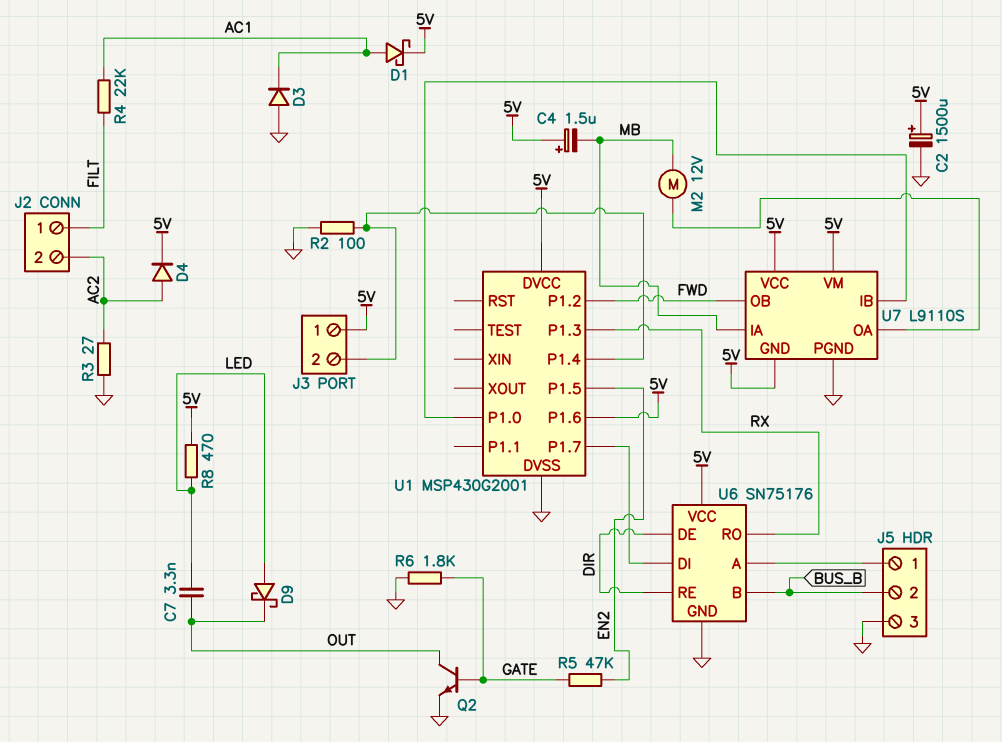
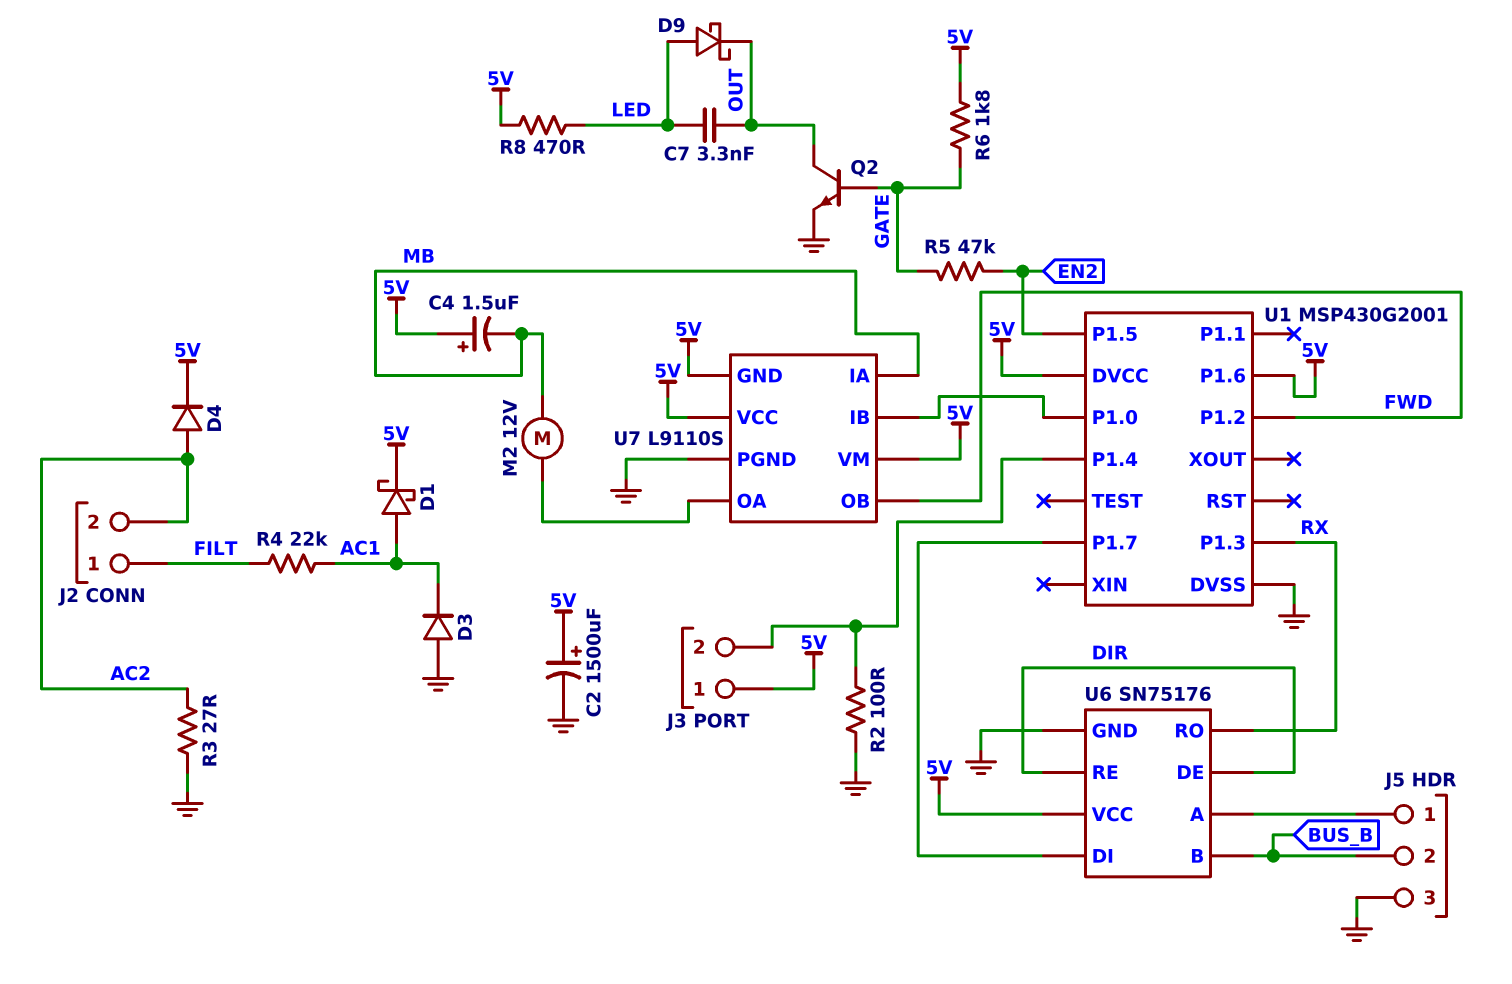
R6: 1.8k (GATE, GND) -> 1.8k (5V, GATE)

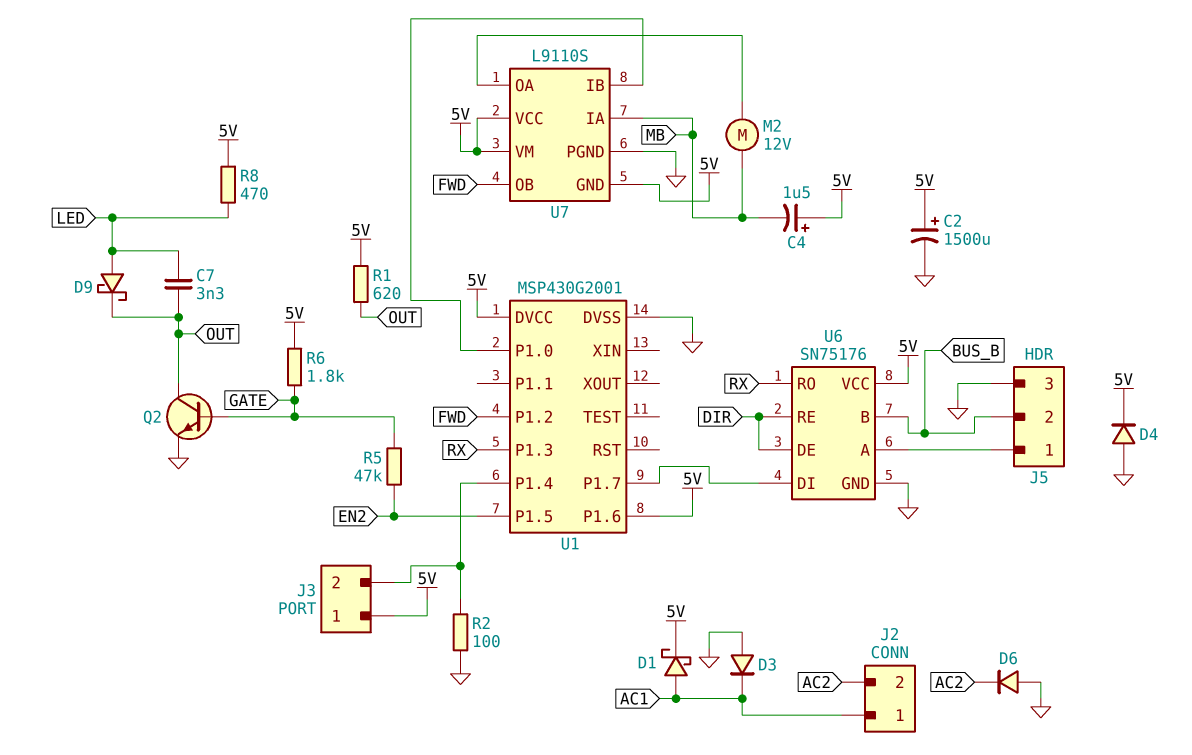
D4: diode (A AC2, K 5V) -> diode (A GND, K 5V)
D6: none -> diode (A GND, K AC2)
J2 pin 1: FILT -> AC1
R1: none -> 620 (5V, OUT)
R3: 27 (AC2, GND) -> none
R4: 22k (AC1, FILT) -> none

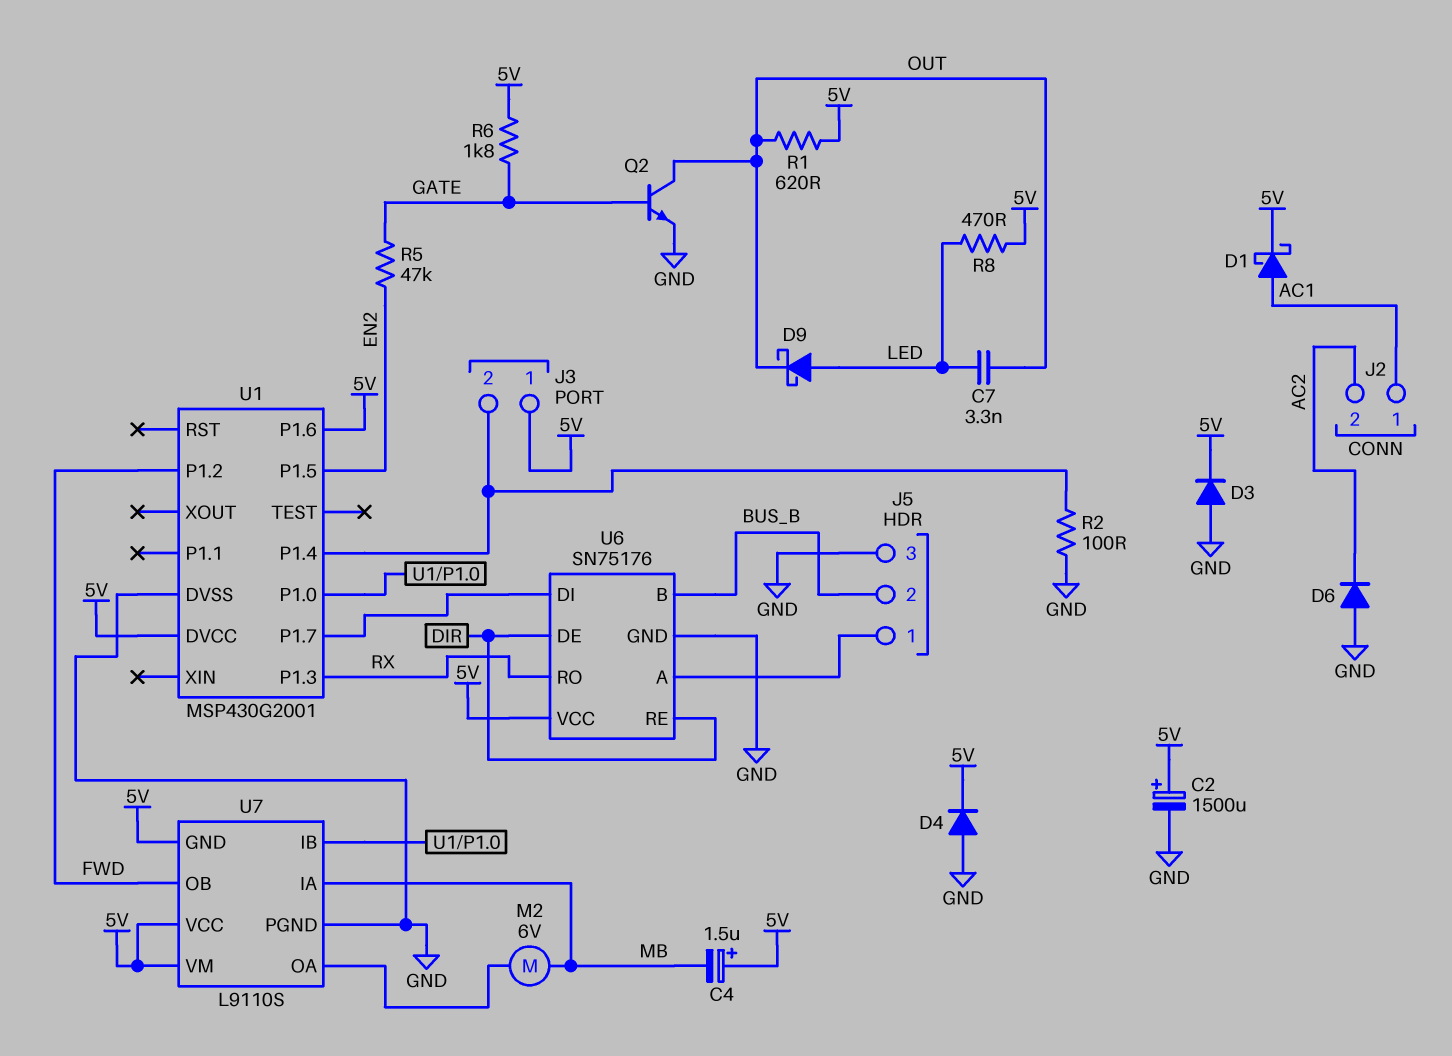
D3: diode (A GND, K AC1) -> diode (A GND, K 5V)
M2: motor 12V (MB, U7/OA) -> motor 6V (MB, U7/OA)

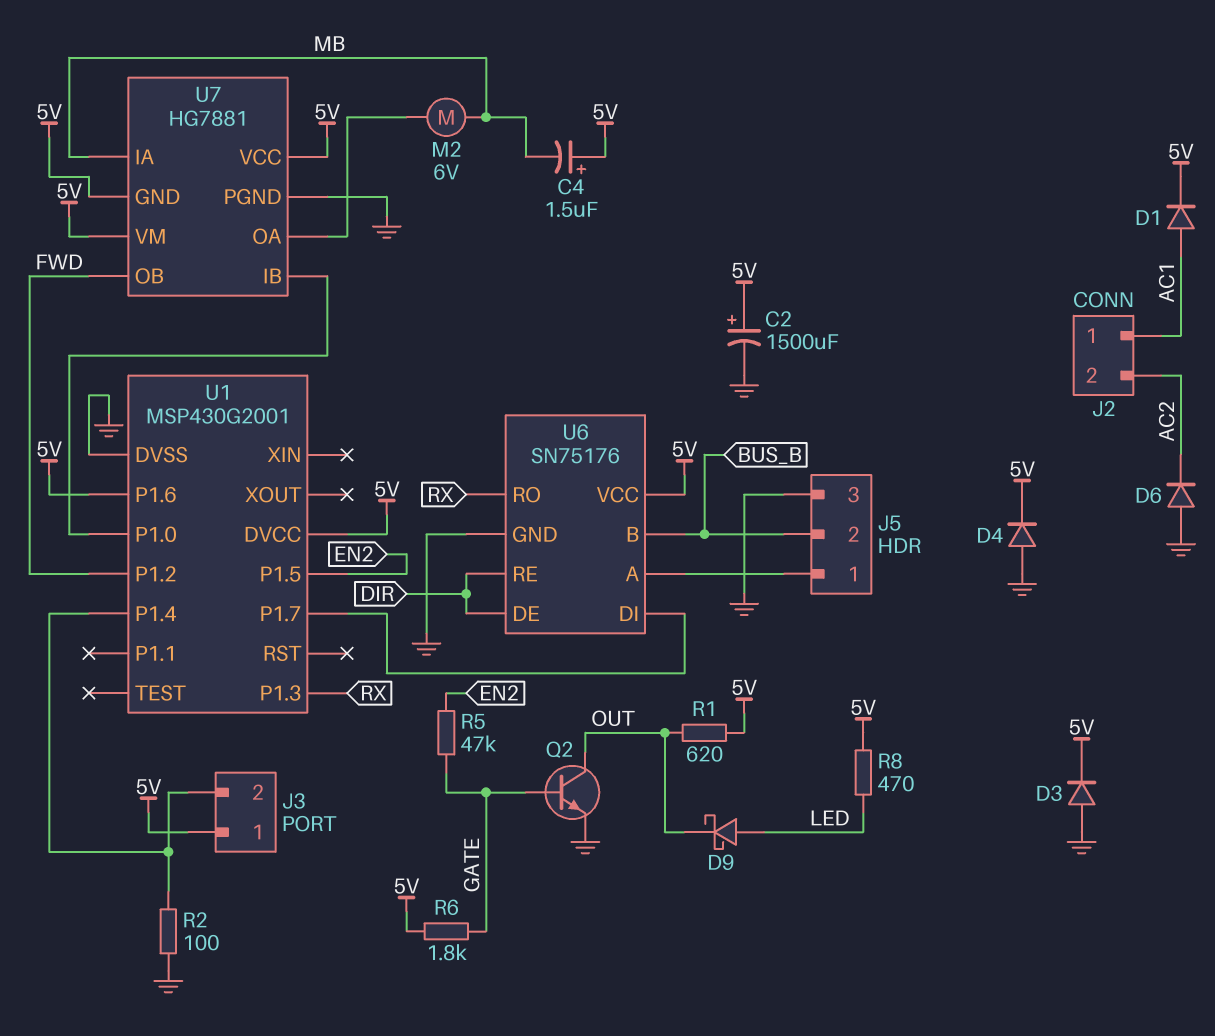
C7: 3.3nF (LED, OUT) -> none
D1: schottky (A AC1, K 5V) -> diode (A AC1, K 5V)
U7: L9110S -> HG7881

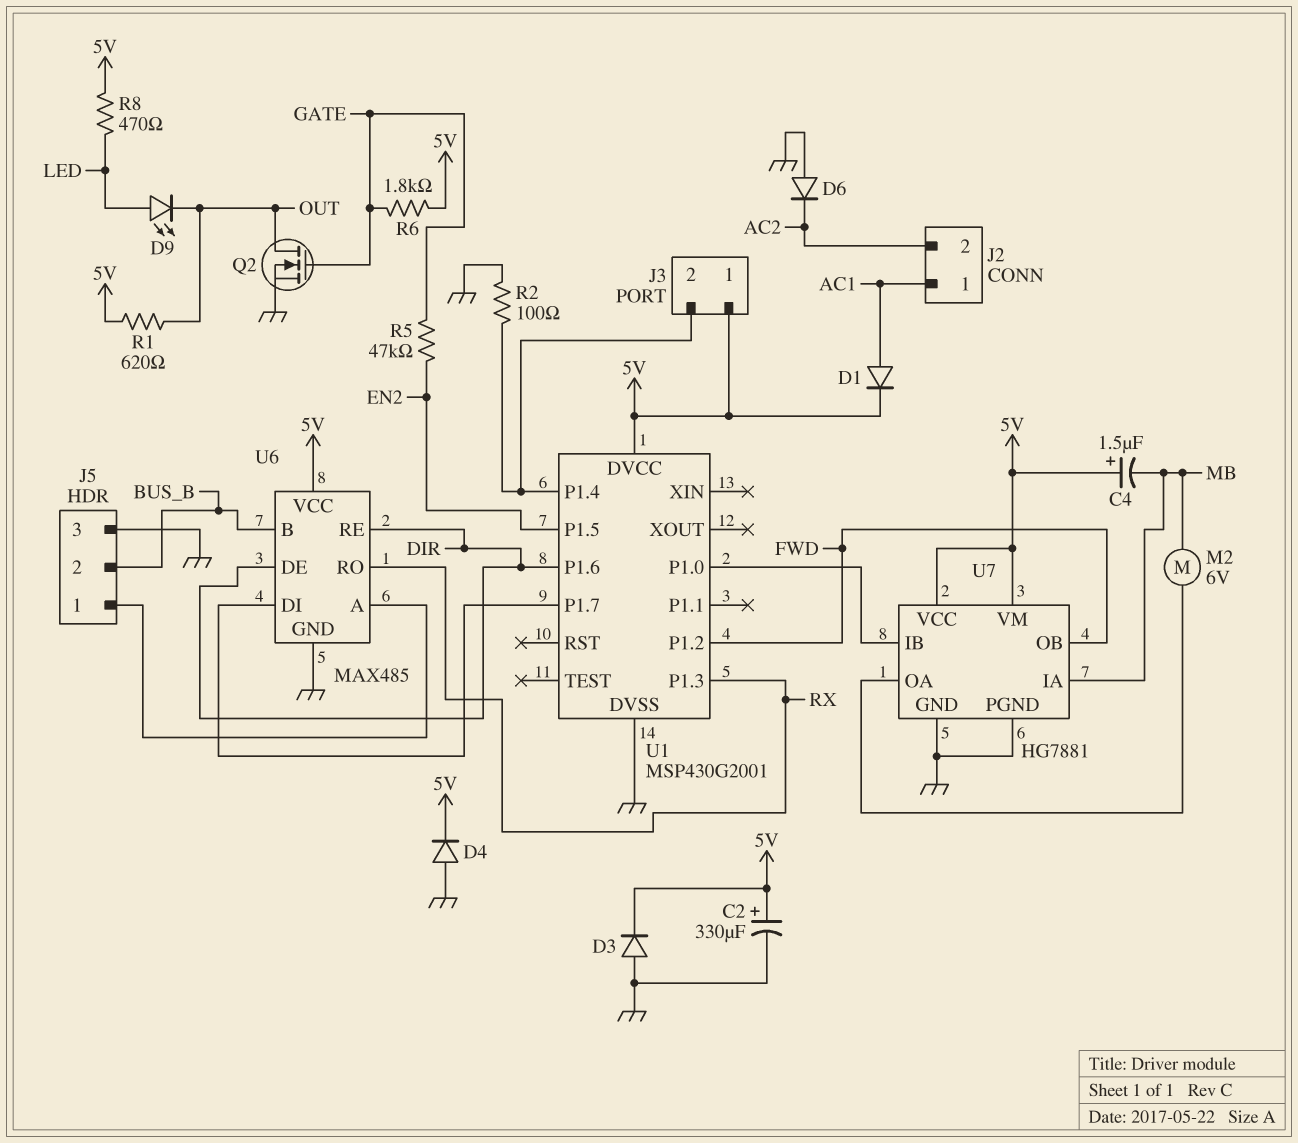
C2: 1500uF (plus 5V, minus GND) -> 330uF (plus 5V, minus GND)
D9: schottky (A LED, K OUT) -> LED (A LED, K OUT)
Q2: NPN (B GATE, C OUT, E GND) -> NMOS (G GATE, D OUT, S GND)
U1 pin P1.6: 5V -> DIR
U6: SN75176 -> MAX485
U7 pin GND: 5V -> GND

